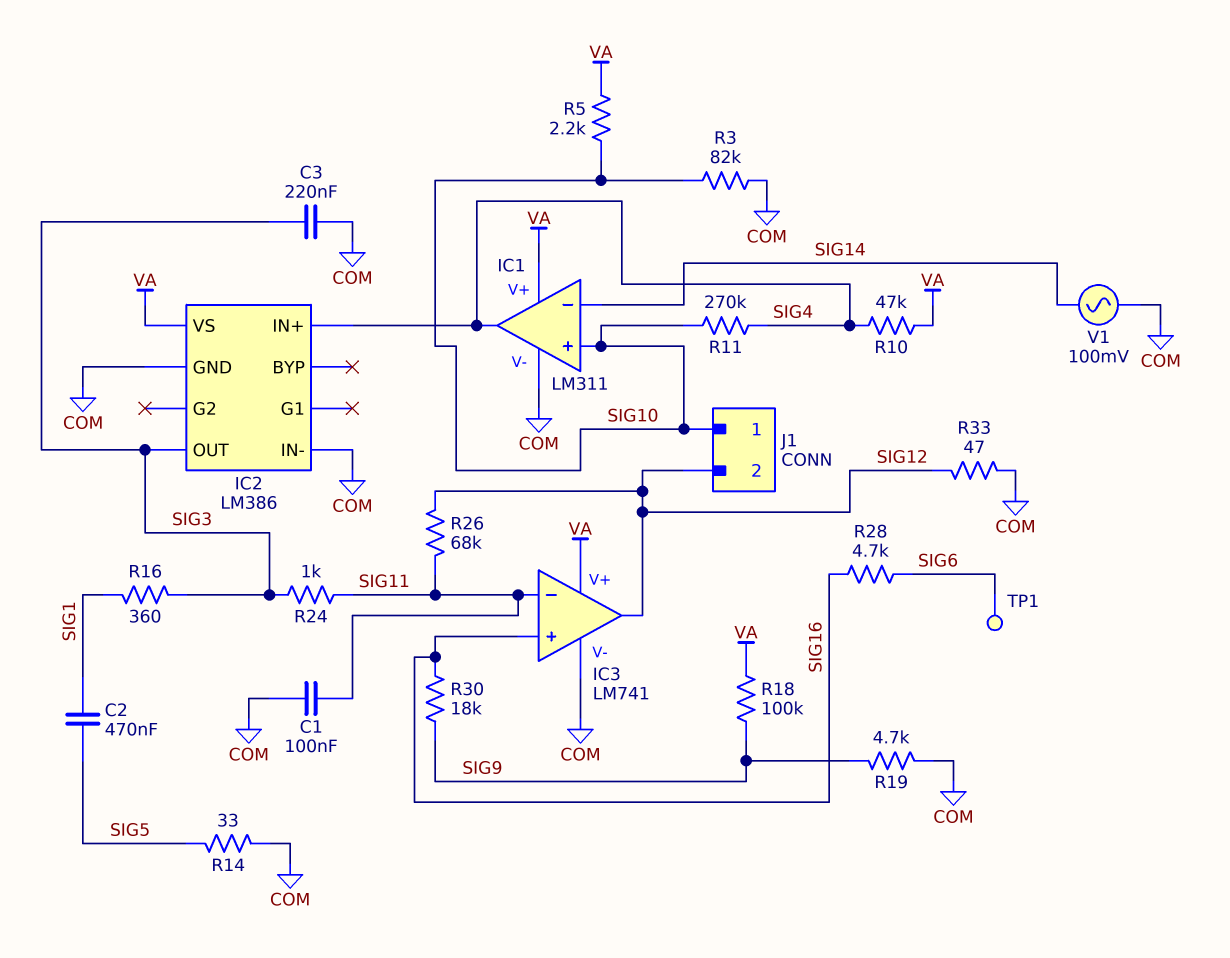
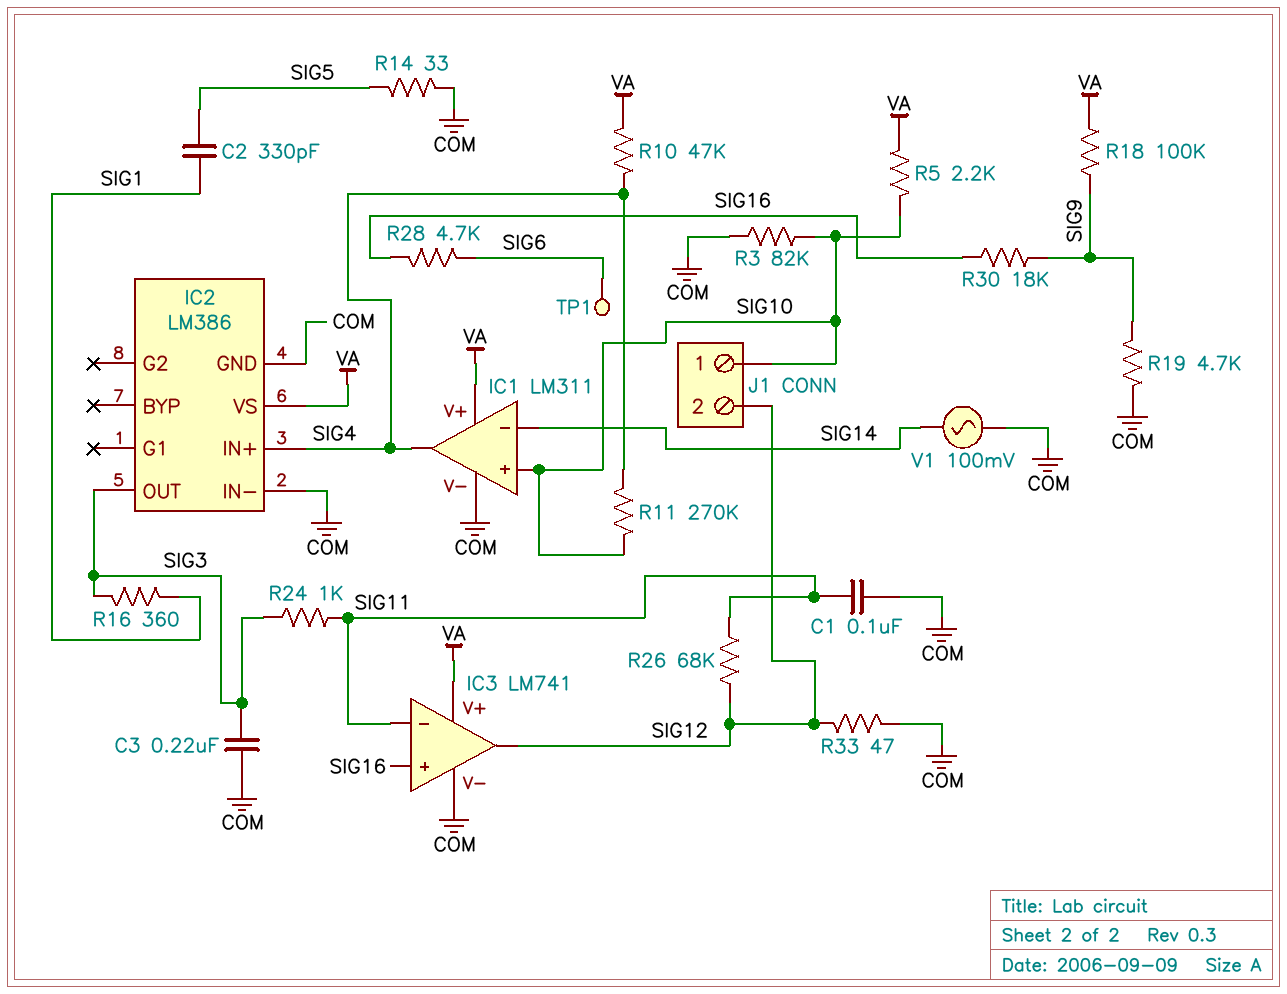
C2: 470nF (SIG1, SIG5) -> 330pF (SIG1, SIG5)

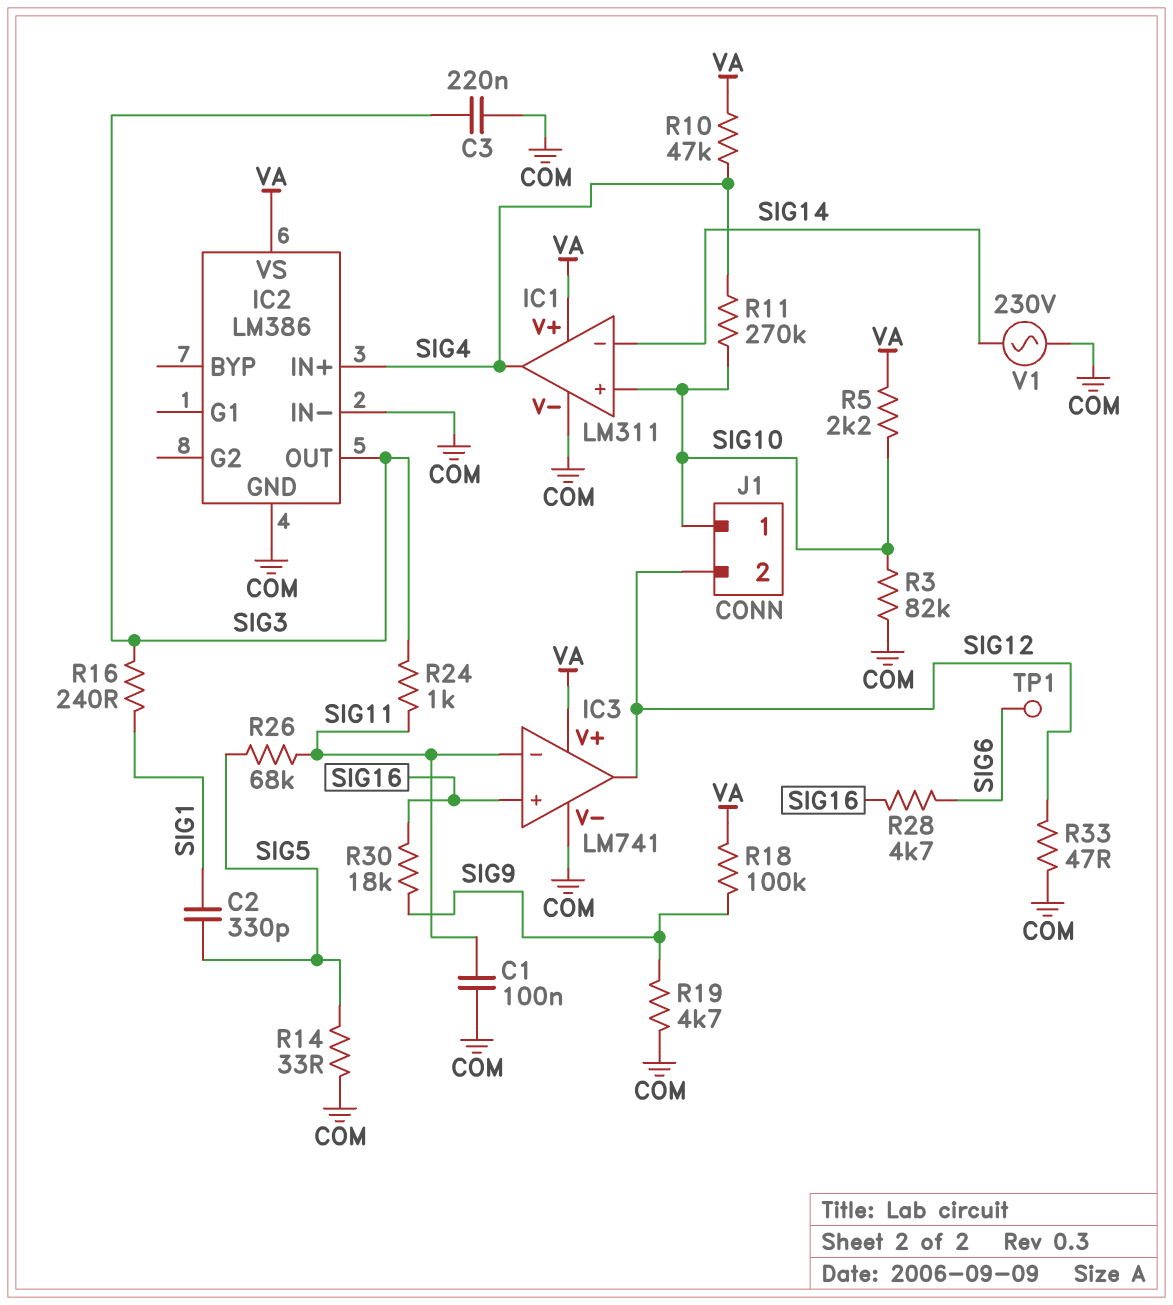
R16: 360 (SIG1, SIG3) -> 240 (SIG1, SIG3)
R26: 68k (SIG11, SIG12) -> 68k (SIG5, SIG11)
V1: AC 100mV (COM, SIG14) -> AC 230V (COM, SIG14)

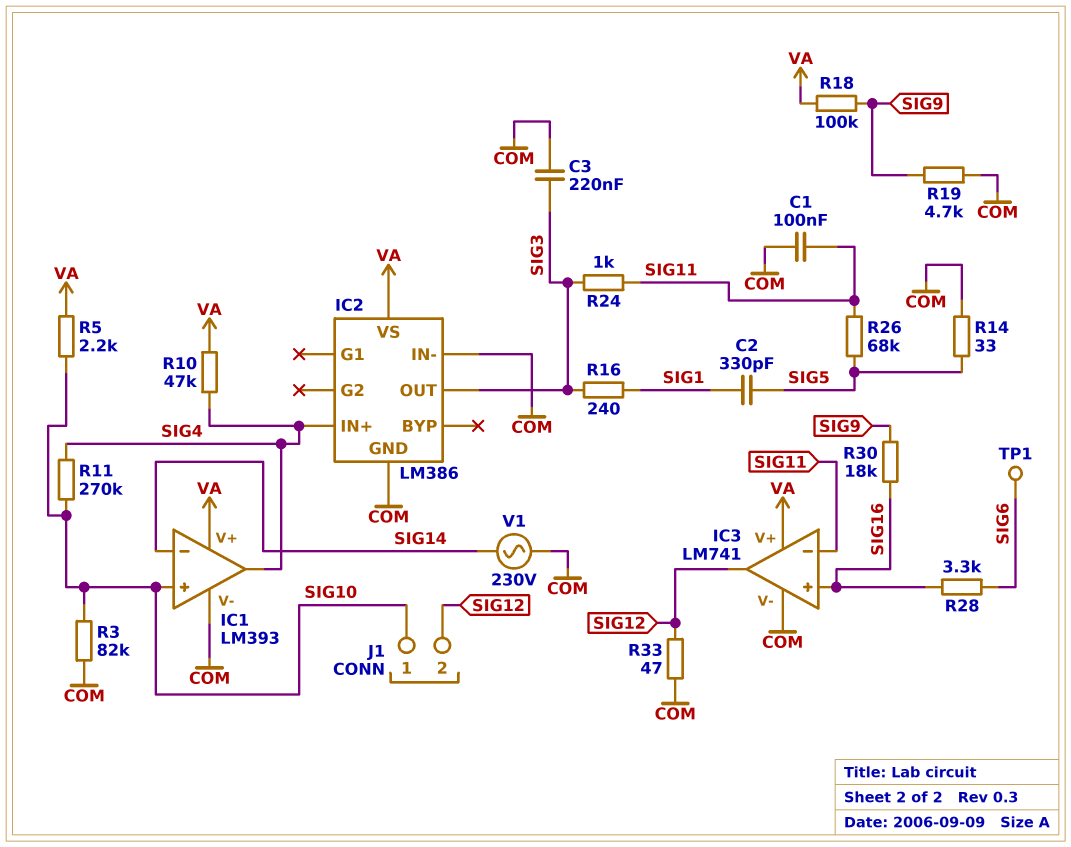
IC1: LM311 -> LM393
R28: 4.7k (SIG6, SIG16) -> 3.3k (SIG6, SIG16)

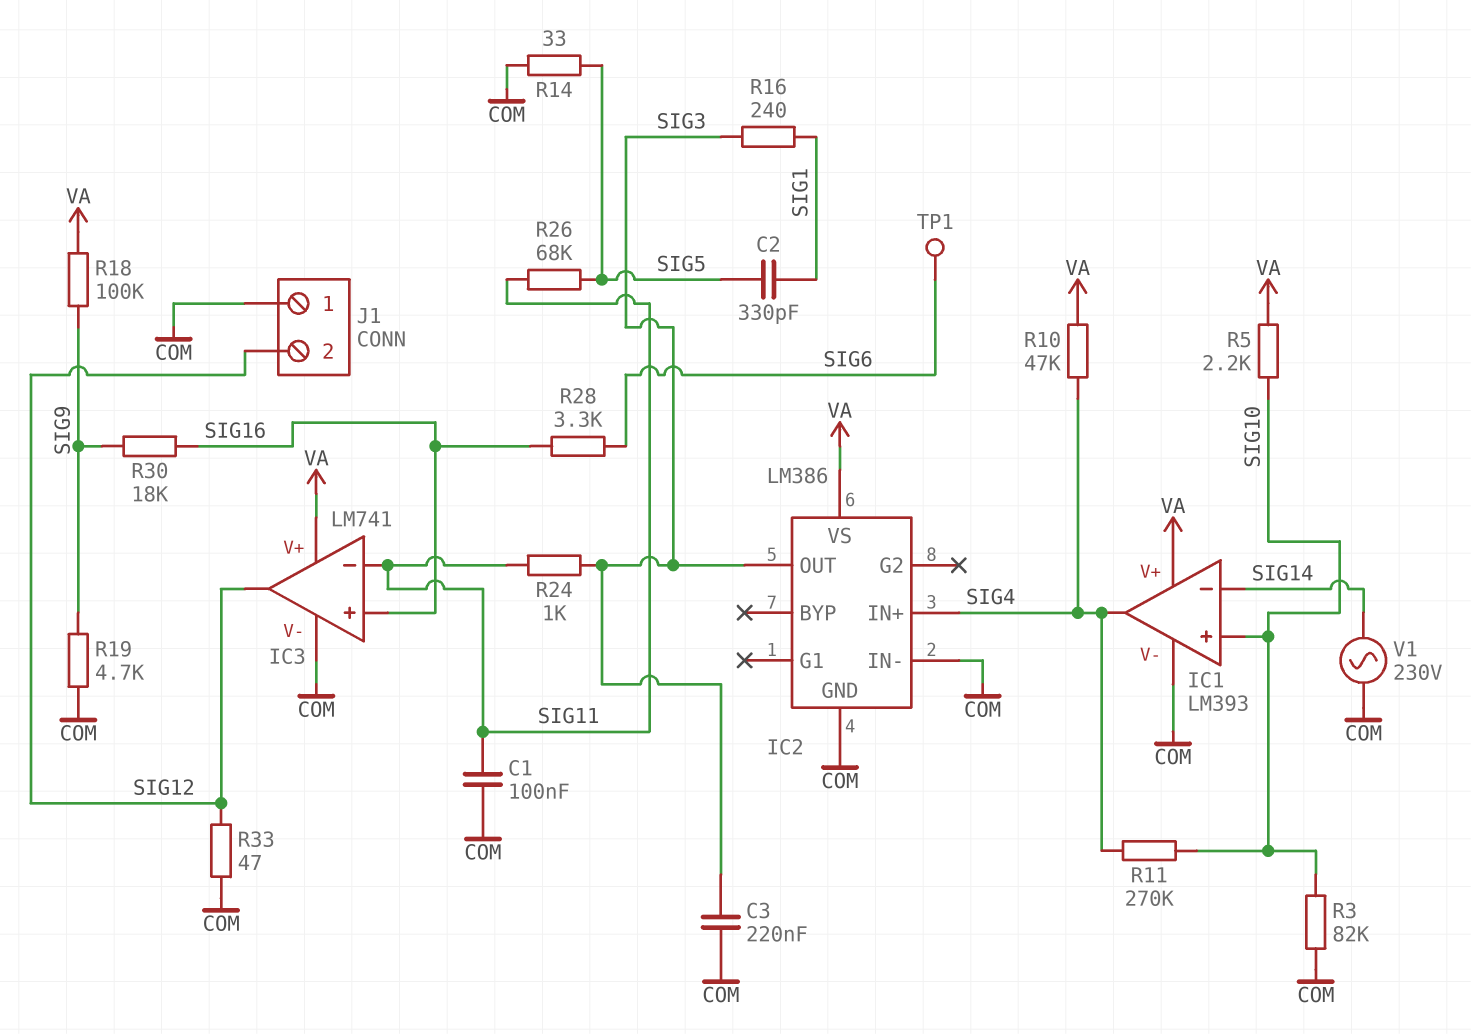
J1 pin 1: SIG10 -> COM

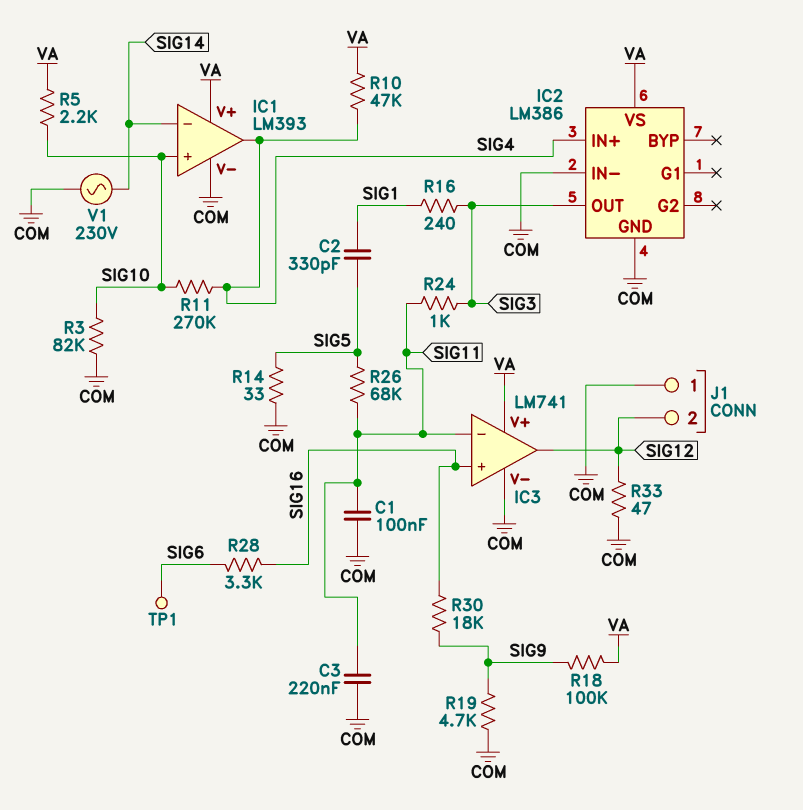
C3: 220nF (COM, SIG3) -> 220nF (COM, SIG11)

